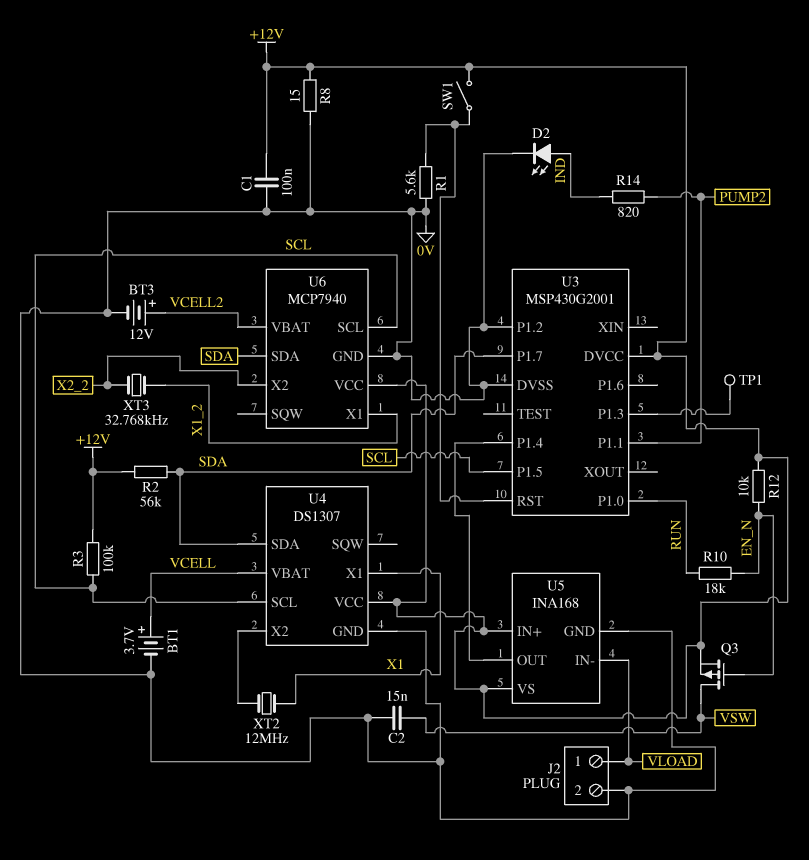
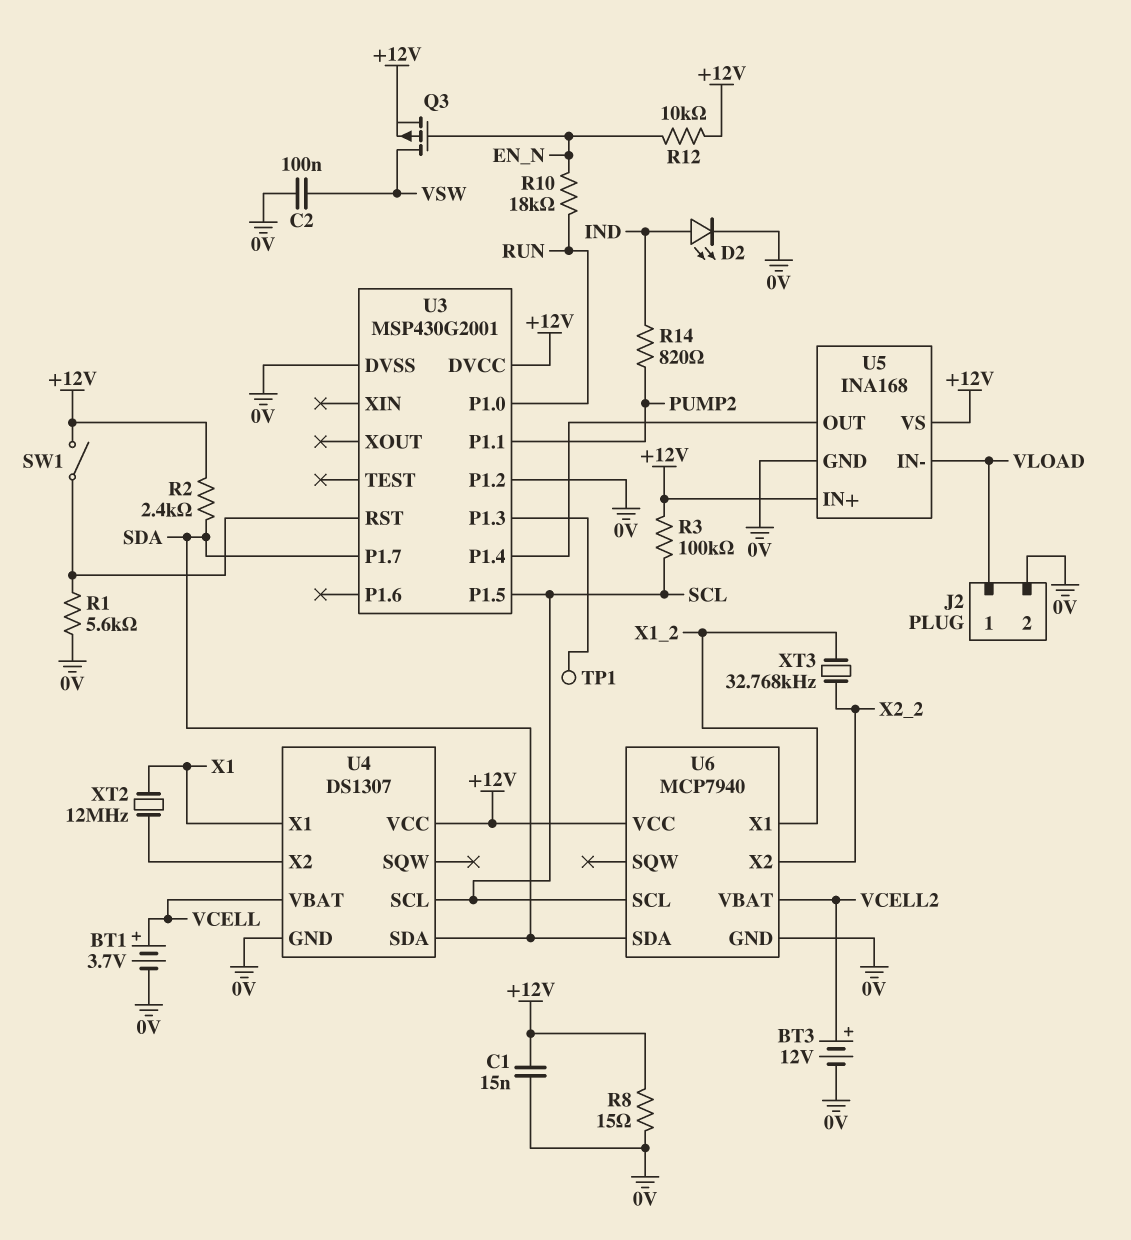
C1: 100nF (+12V, 0V) -> 15nF (+12V, 0V)
C2: 15nF (0V, VSW) -> 100nF (0V, VSW)
R2: 56k (+12V, SDA) -> 2.4k (+12V, SDA)

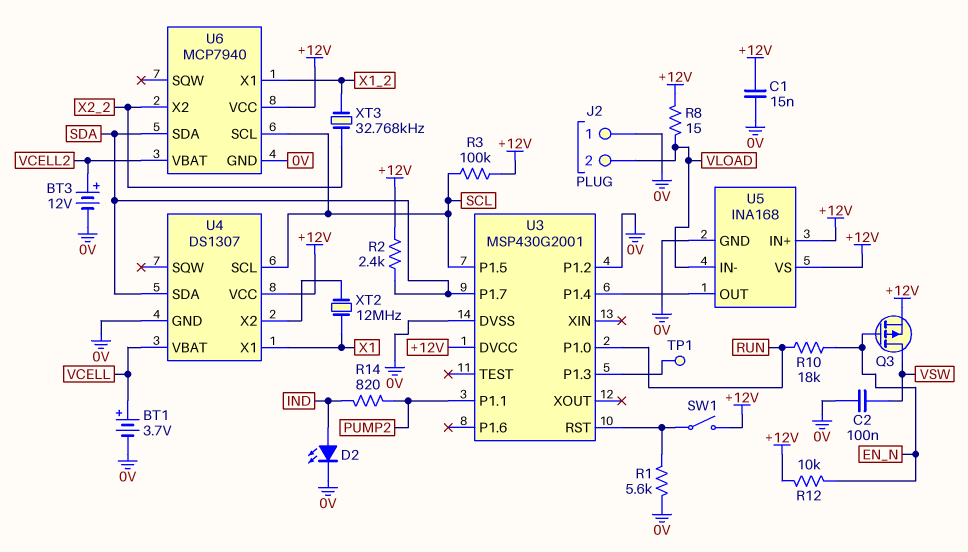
J2 pin 1: VLOAD -> 0V
J2 pin 2: 0V -> VLOAD
R8: 15 (+12V, 0V) -> 15 (+12V, VLOAD)

